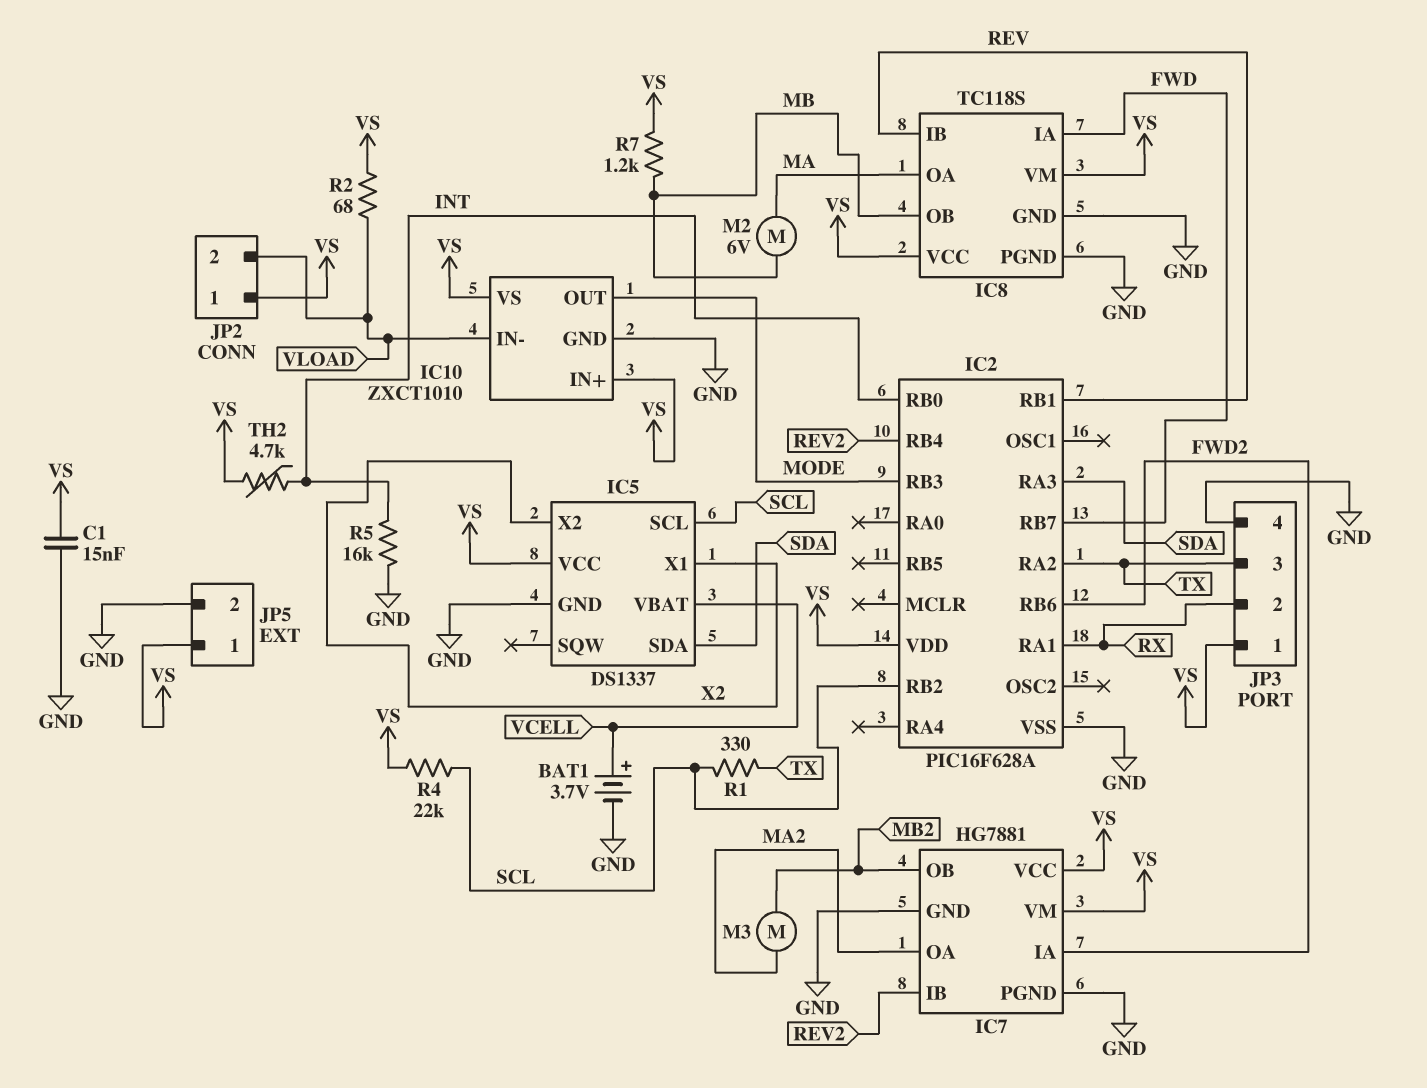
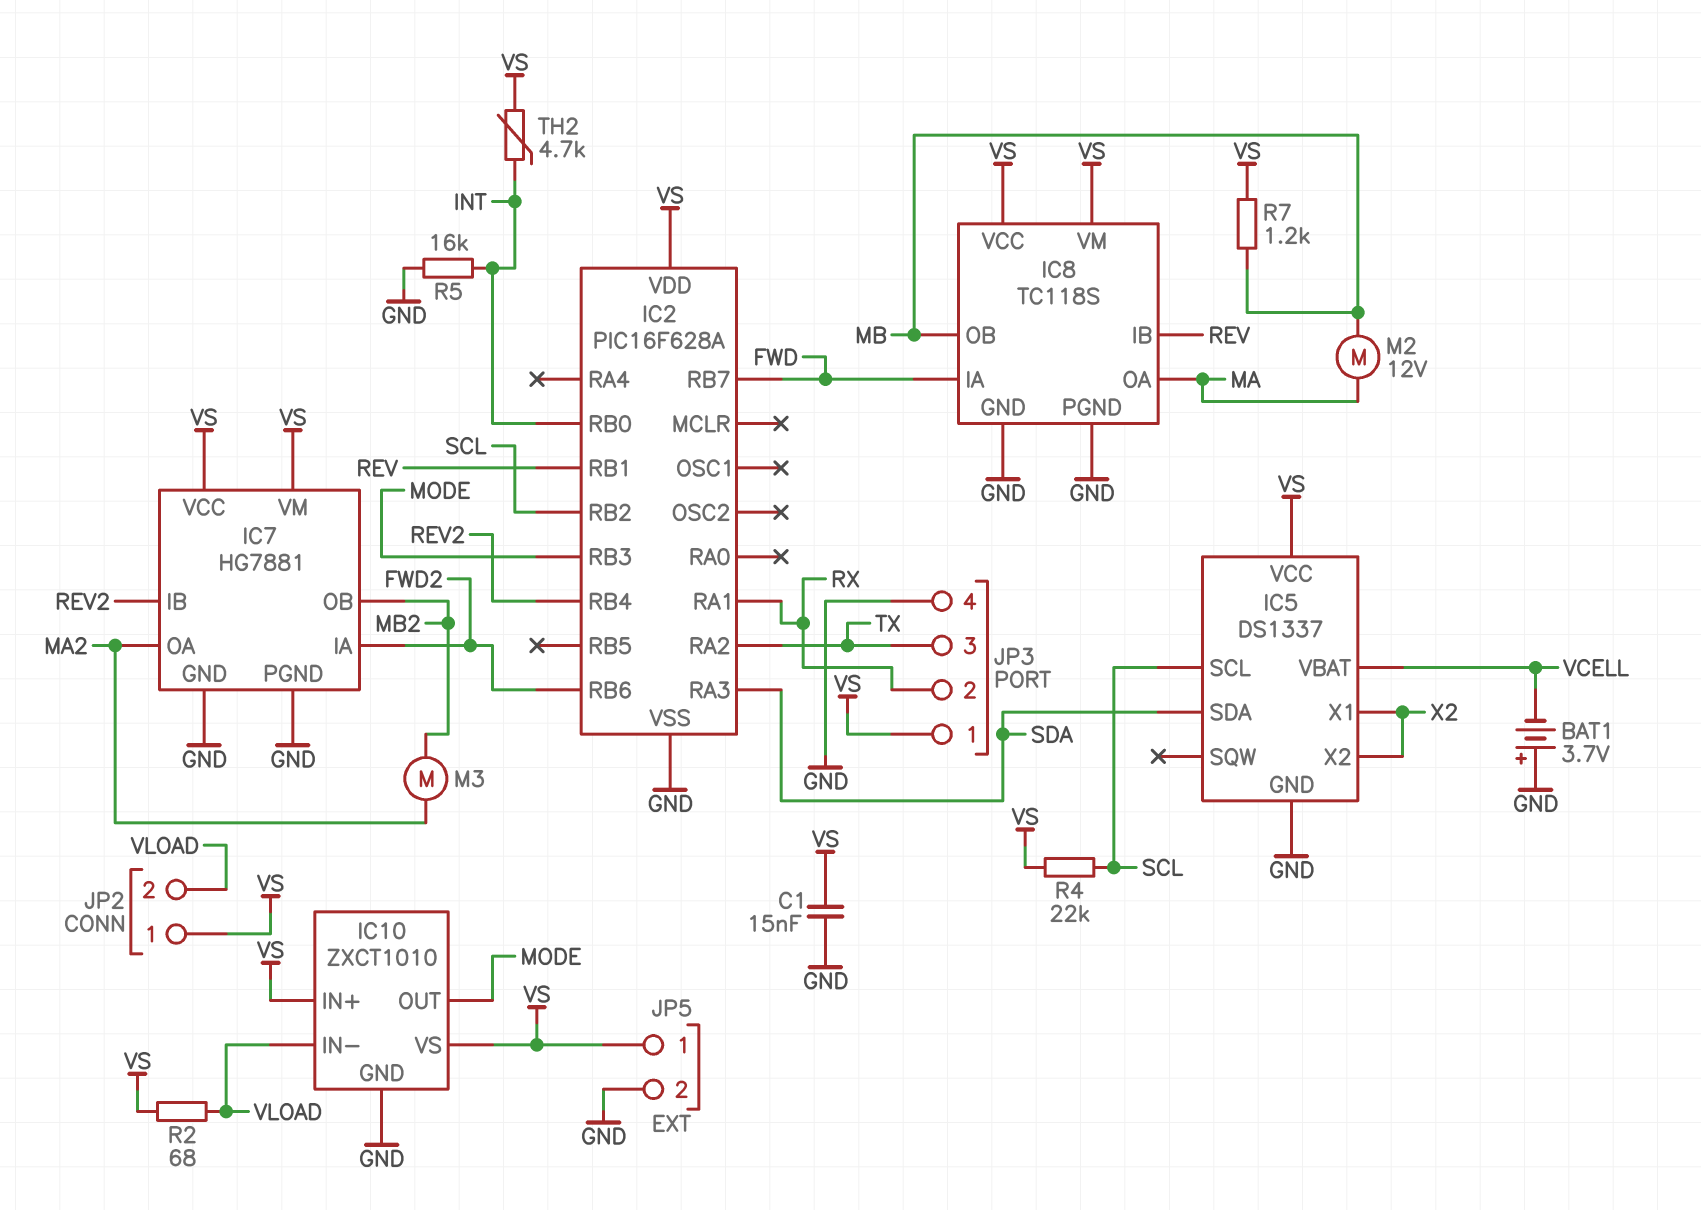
BAT1: 3.7V (plus VCELL, minus GND) -> 3.7V (plus GND, minus VCELL)
M2: motor 6V (MA, MB) -> motor 12V (MA, MB)
R1: 330 (SCL, TX) -> none

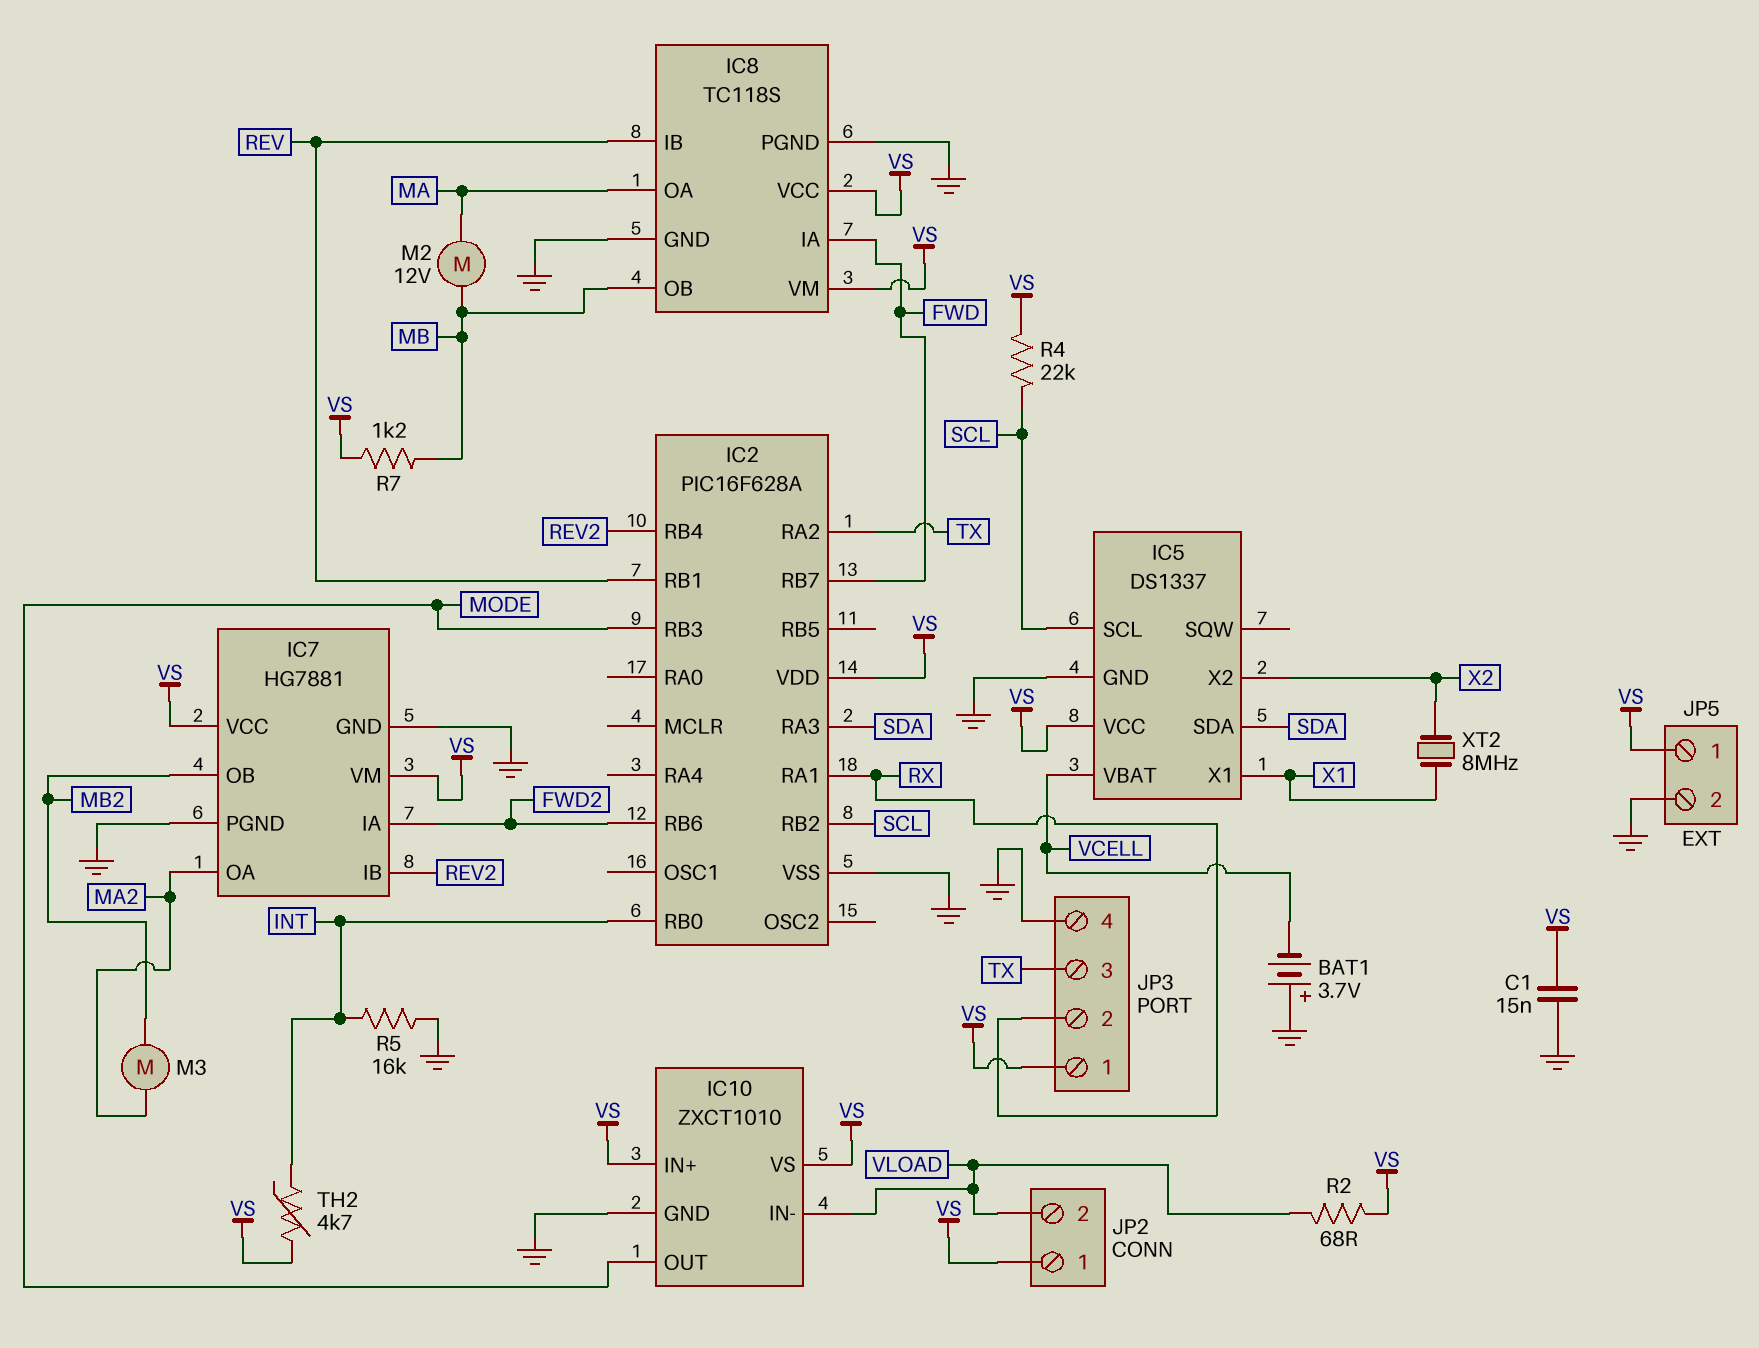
IC5 pin X1: X2 -> X1
XT2: none -> 8MHz (X1, X2)

